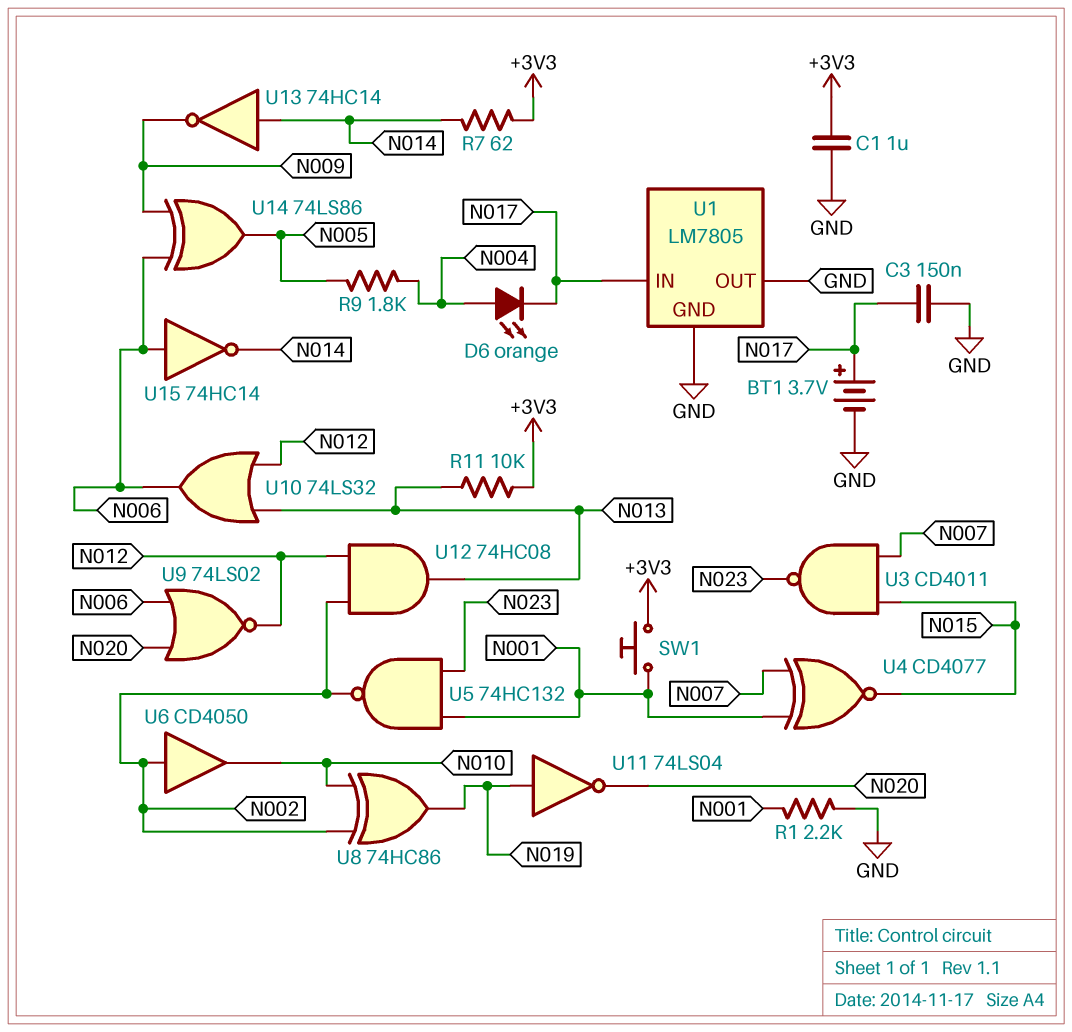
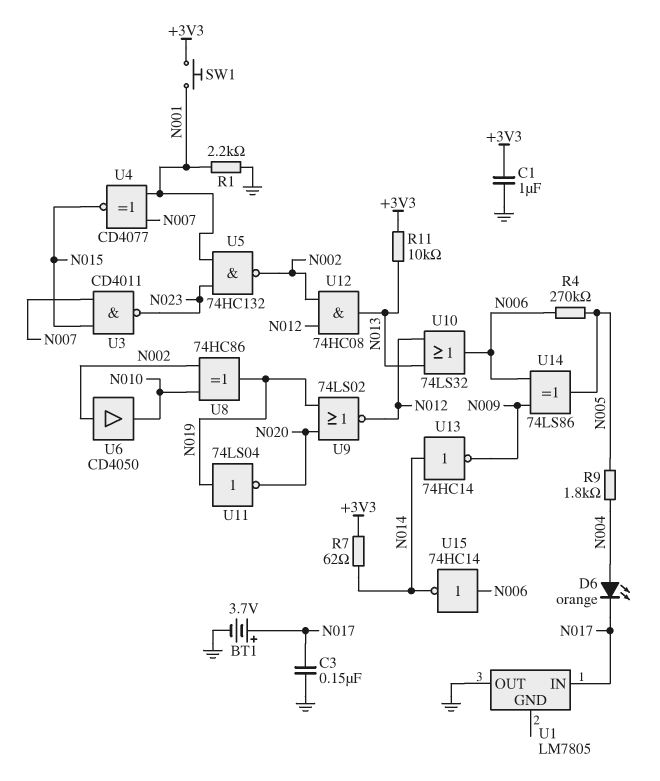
R4: none -> 270k (N005, N006)
U1 pin GND: GND -> none
U9: NOR 74LS02 (in N006, in N020, out N012) -> NOR 74LS02 (in N019, in N020, out N012)

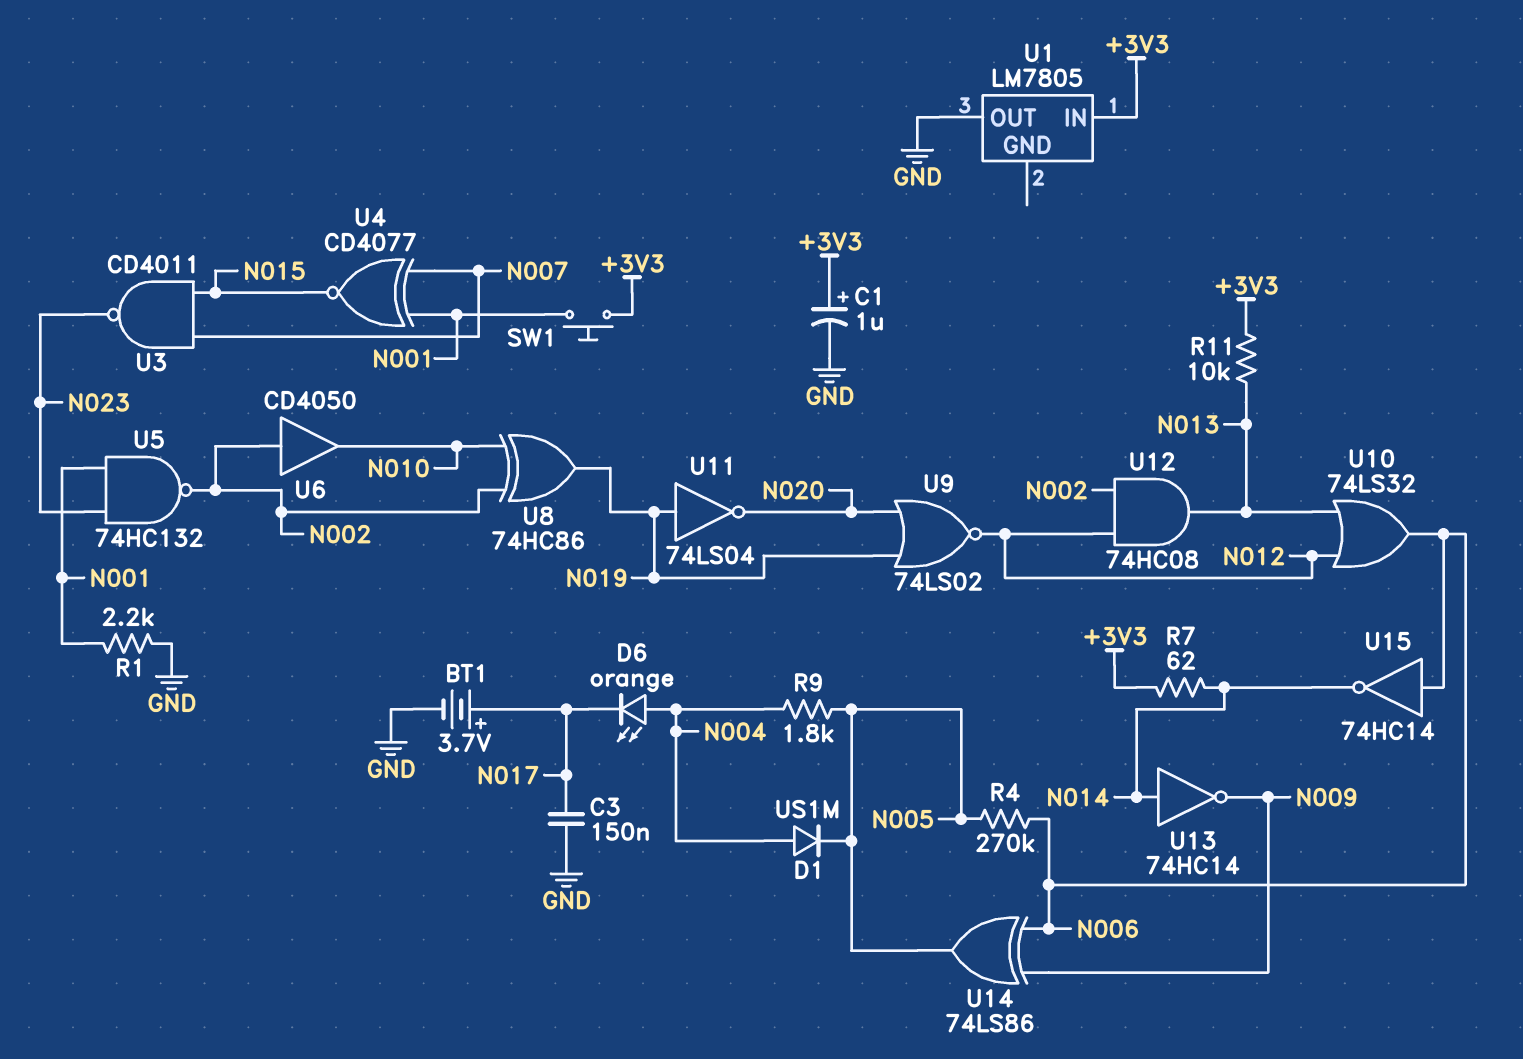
C1: 1uF (+3V3, GND) -> 1uF (plus +3V3, minus GND)
D1: none -> diode US1M (A N004, K N005)
U1 pin IN: N017 -> +3V3

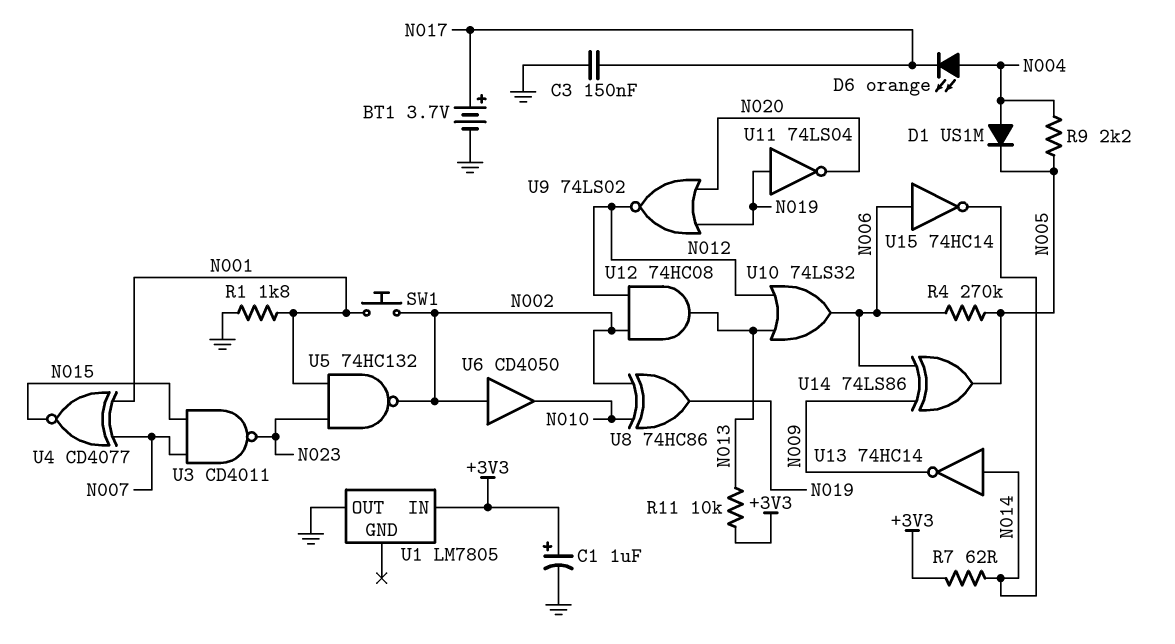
R1: 2.2k (GND, N001) -> 1.8k (GND, N001)
R9: 1.8k (N004, N005) -> 2.2k (N004, N005)
SW1: button (+3V3, N001) -> button (N001, N002)

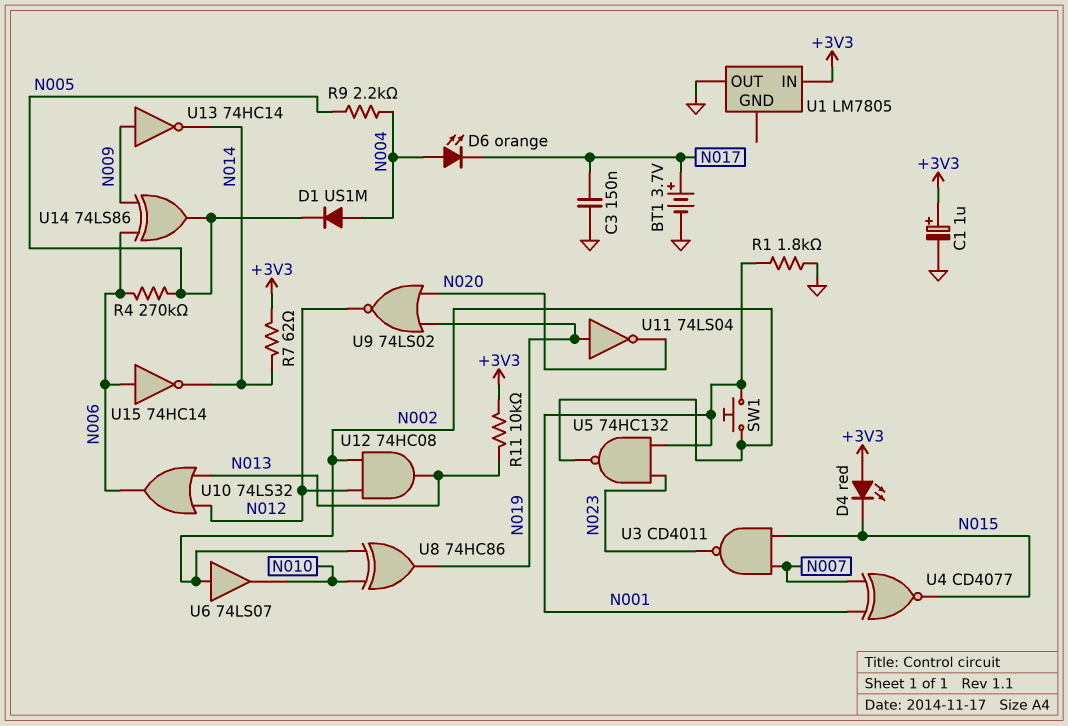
D4: none -> LED red (A +3V3, K N015)
U6: buffer CD4050 (in N002, out N010) -> buffer 74LS07 (in N002, out N010)
U13: NOT 74HC14 (in N014, out N009) -> NOT 74HC14 (in N009, out N014)

